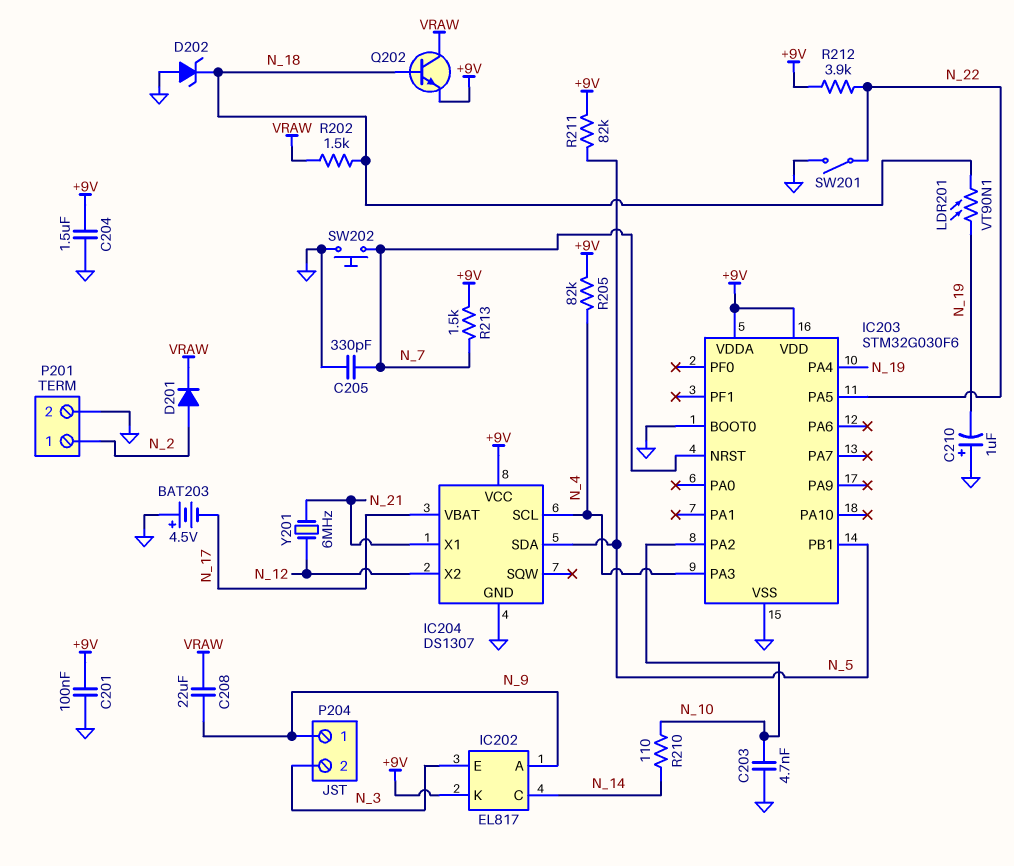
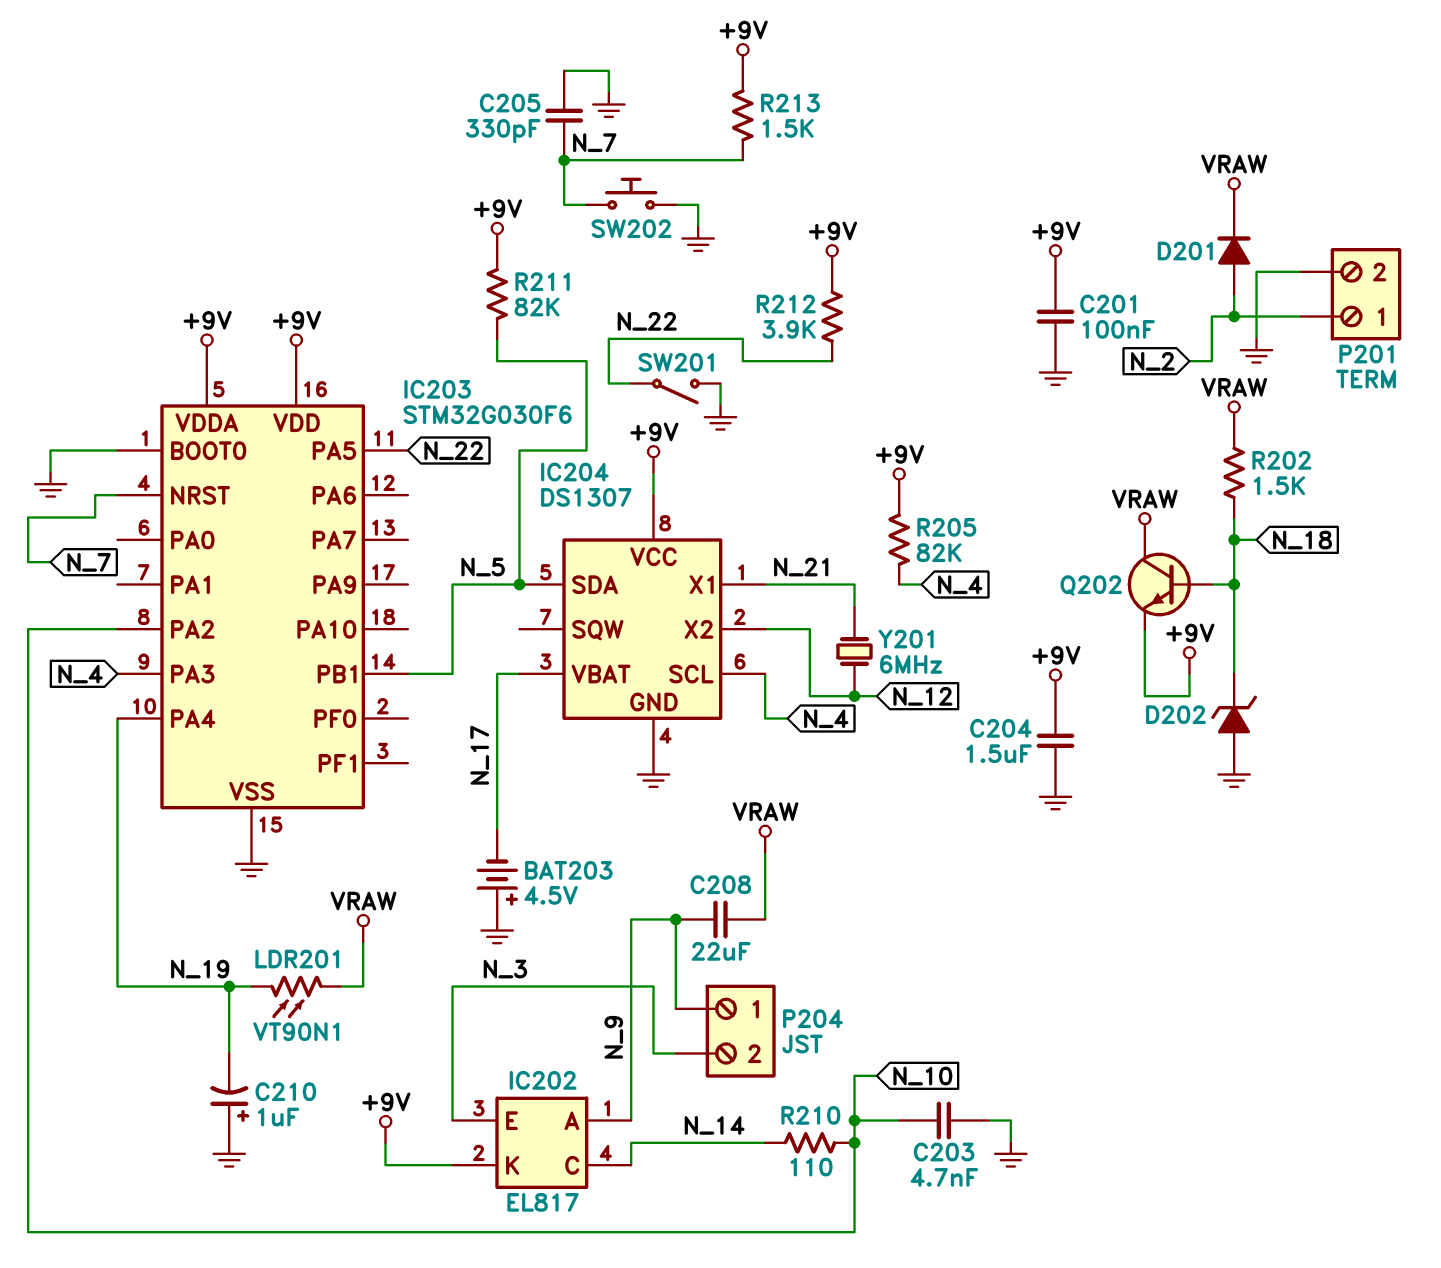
LDR201: VT90N1 (N_18, N_19) -> VT90N1 (N_19, VRAW)

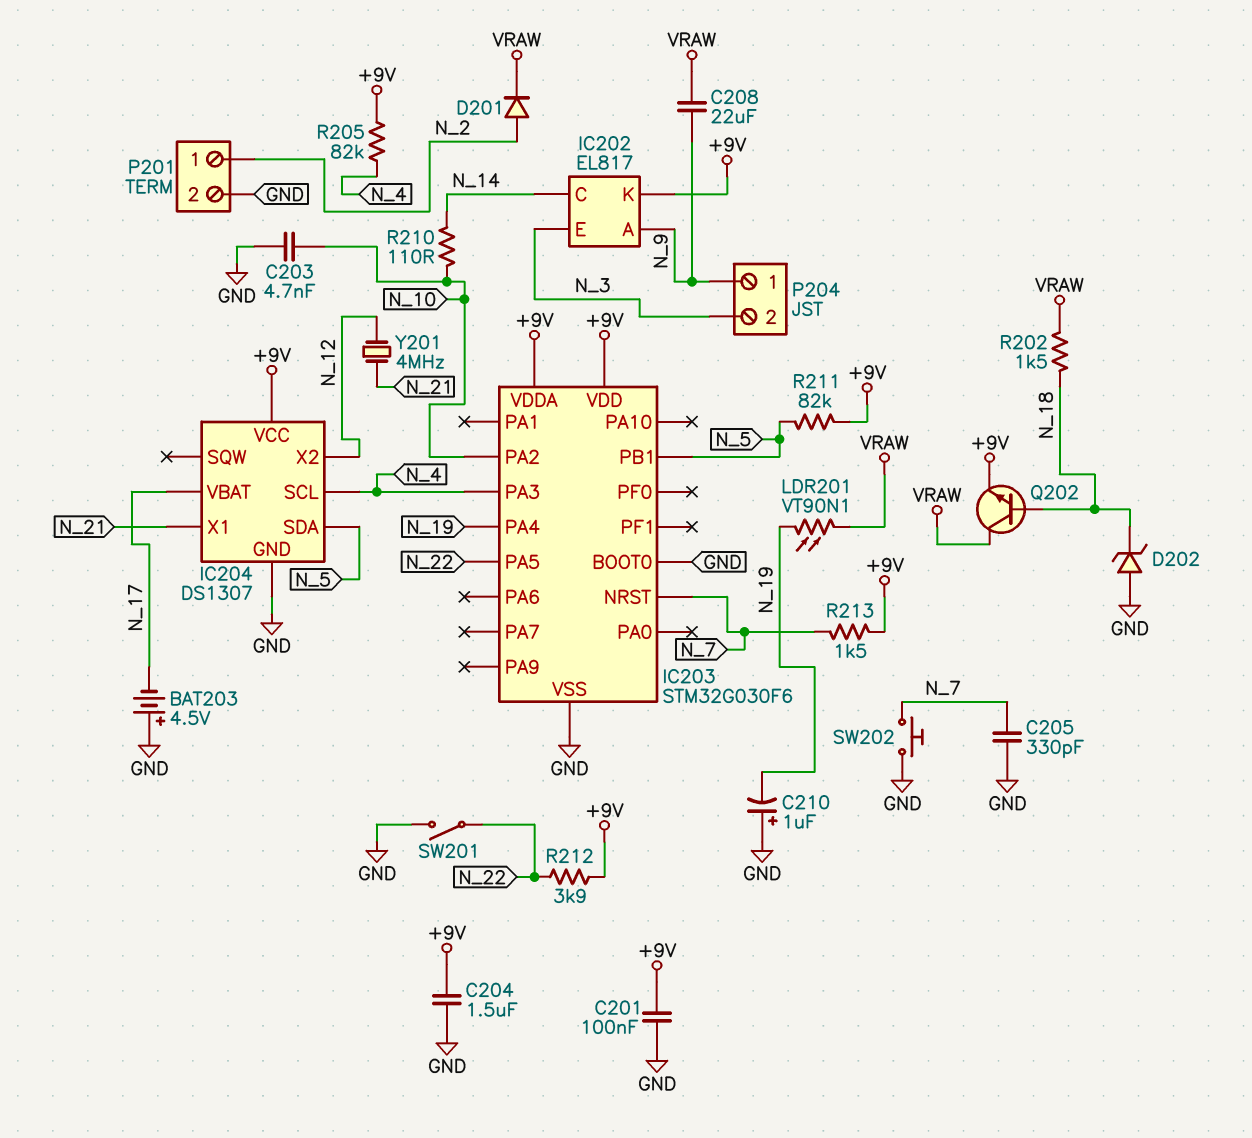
Y201: 6MHz (N_12, N_21) -> 4MHz (N_12, N_21)

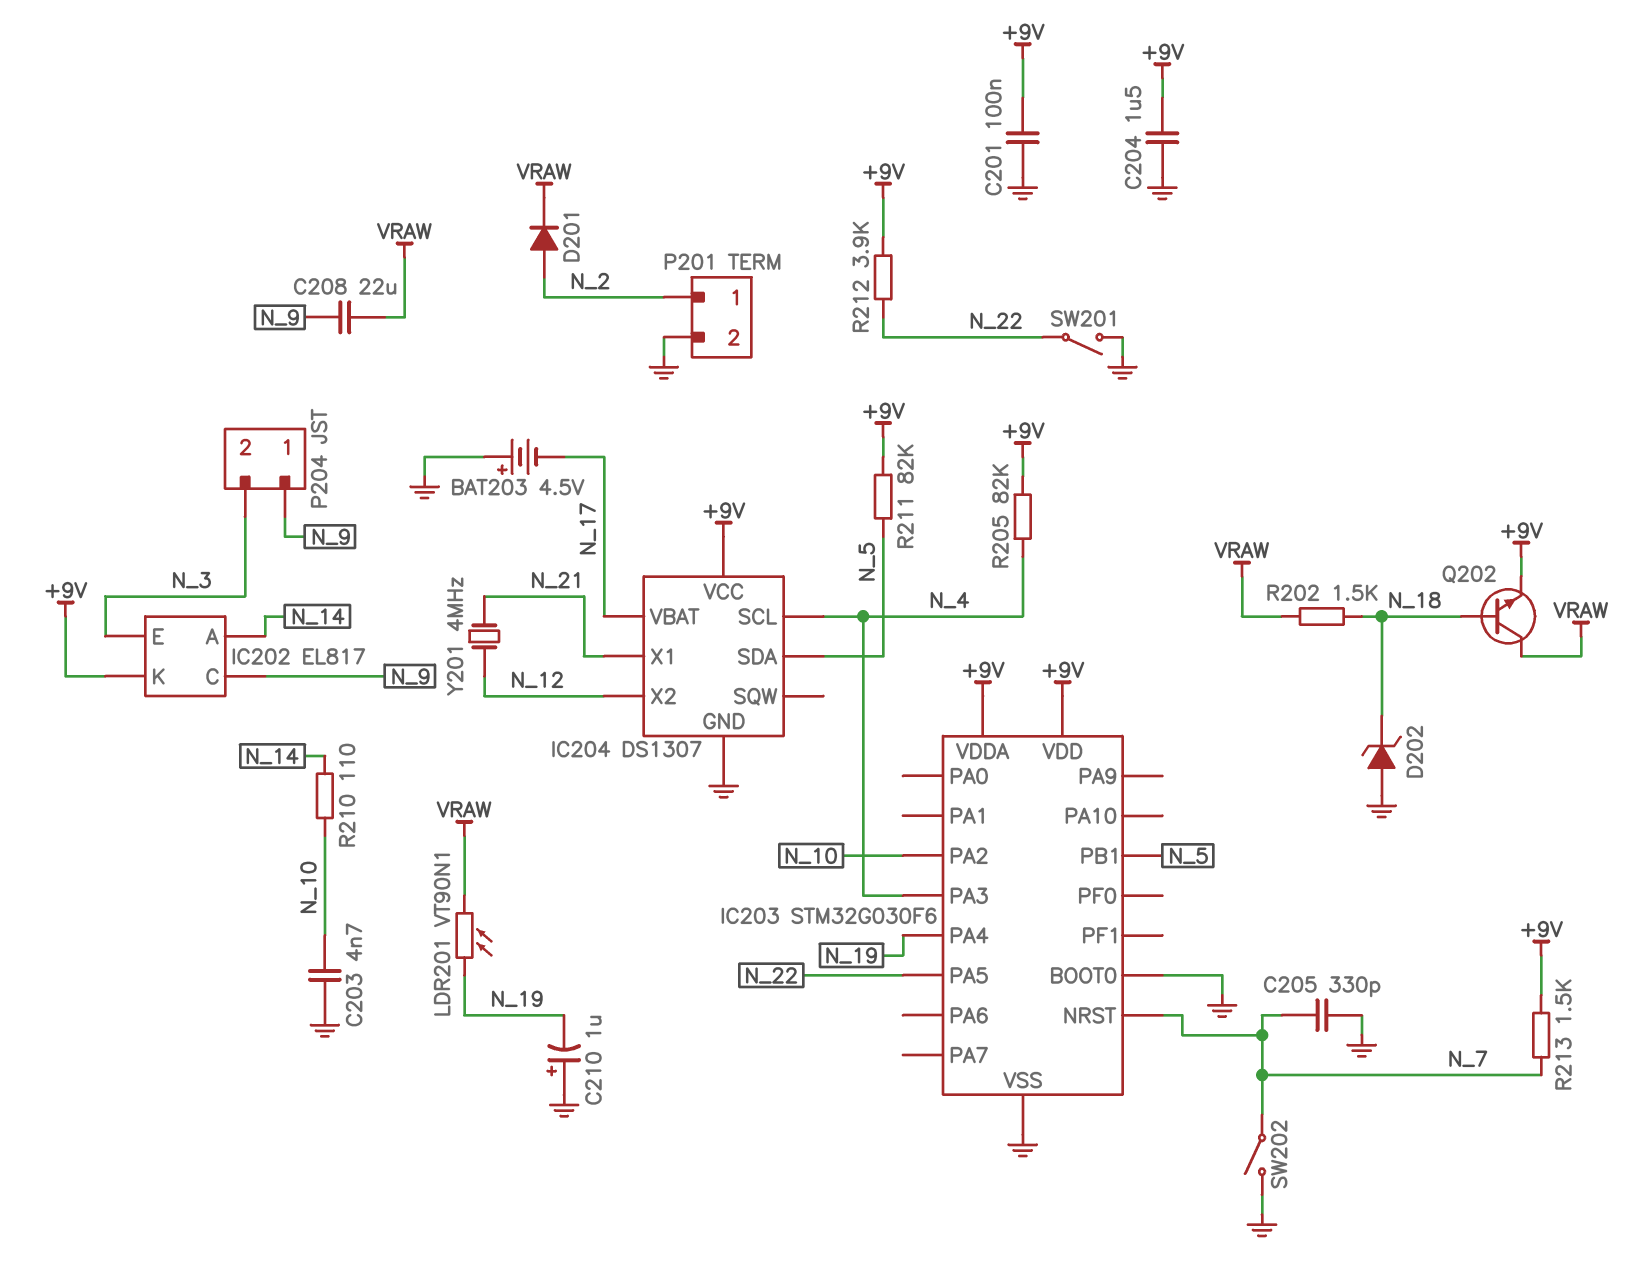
IC202 pin A: N_9 -> N_14
IC202 pin C: N_14 -> N_9
SW202: button (GND, N_7) -> switch (GND, N_7)

